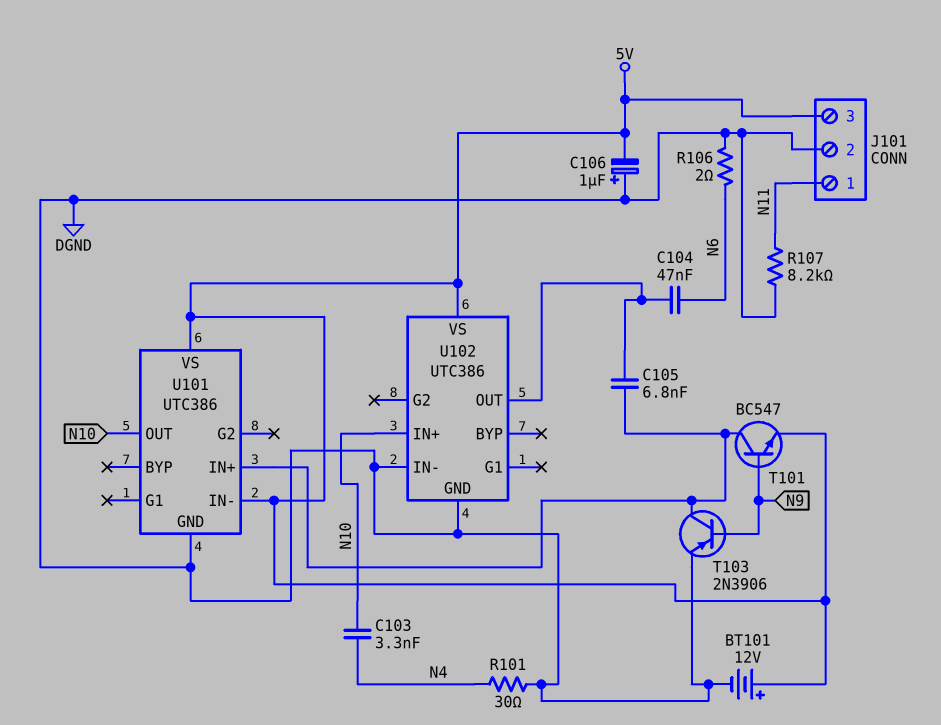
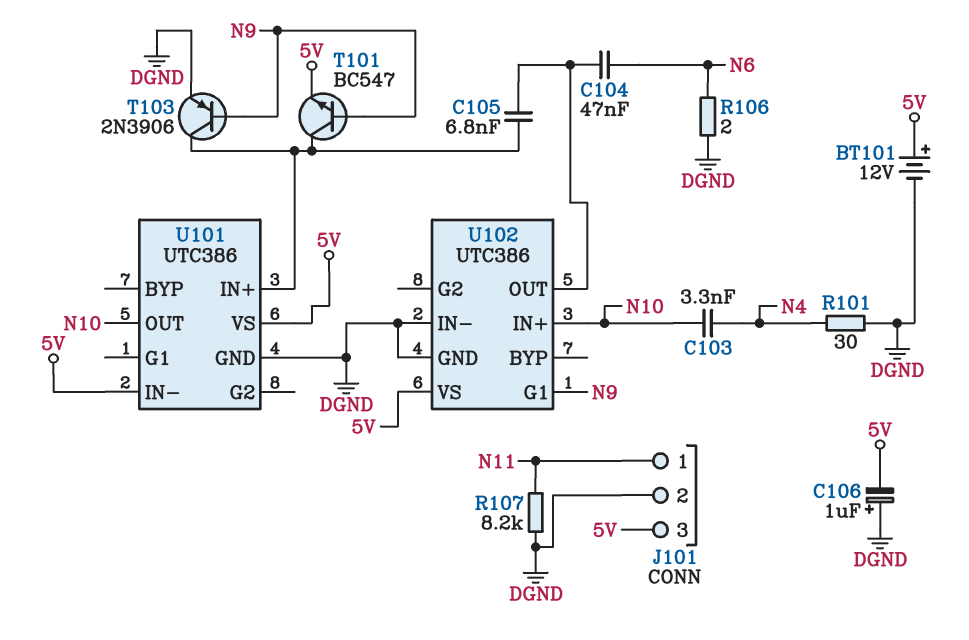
U102 pin G1: none -> N9

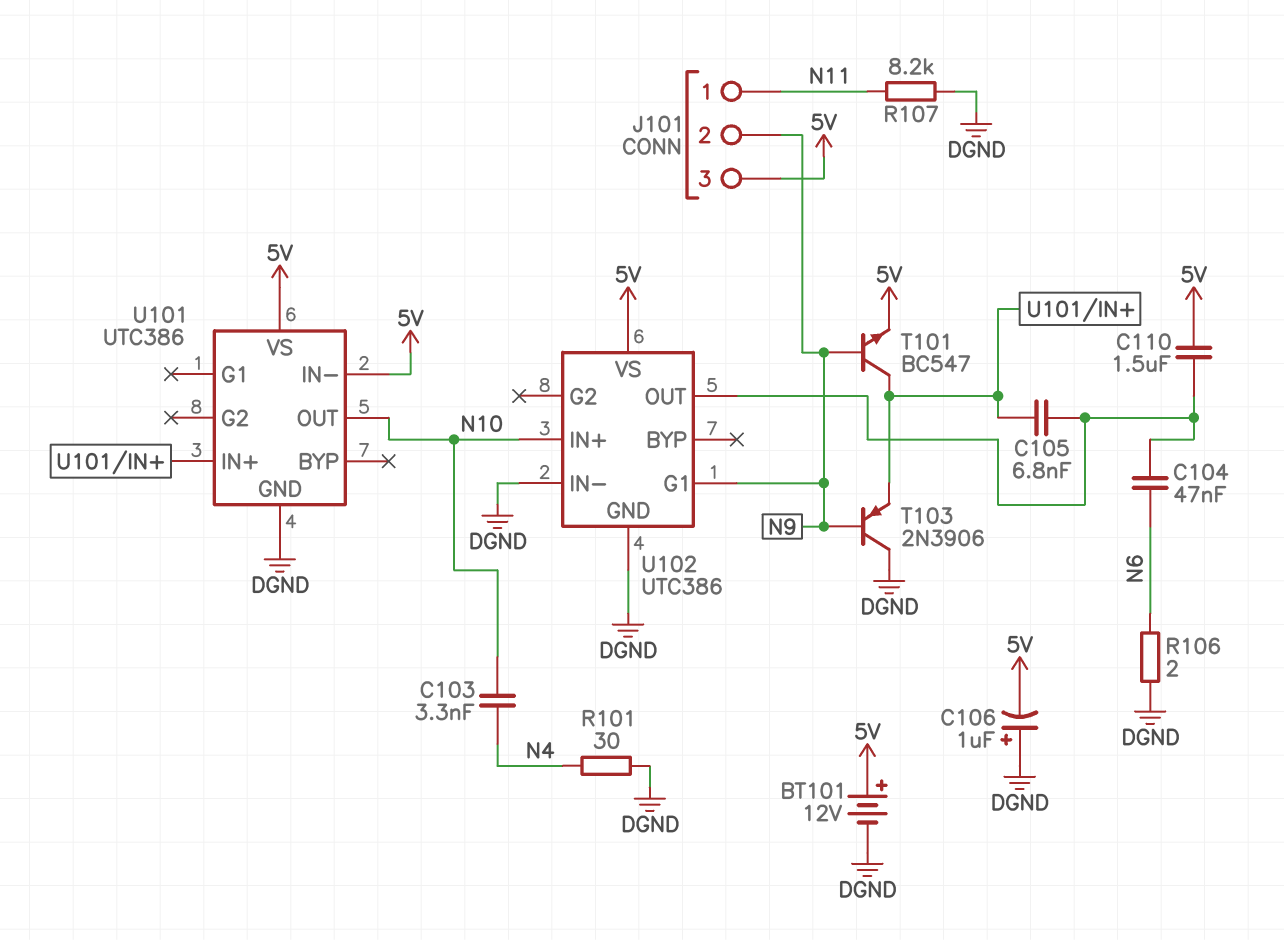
C110: none -> 1.5uF (5V, U102/OUT)
J101 pin 2: DGND -> N9
T103: PNP 2N3906 (B N9, C U101/IN+, E DGND) -> PNP 2N3906 (B N9, C DGND, E U101/IN+)

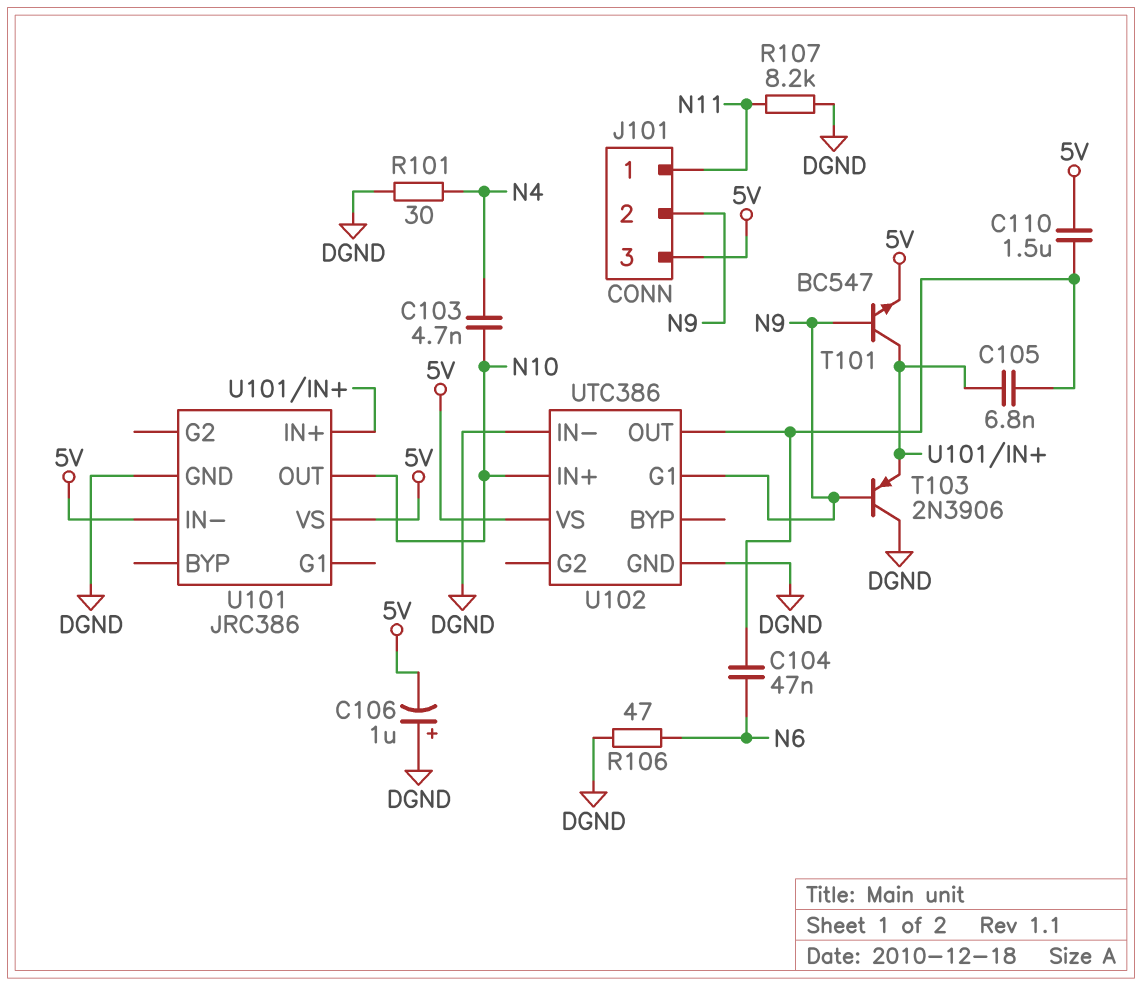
BT101: 12V (plus 5V, minus DGND) -> none
C103: 3.3nF (N4, N10) -> 4.7nF (N4, N10)
R106: 2 (DGND, N6) -> 47 (DGND, N6)
U101: UTC386 -> JRC386

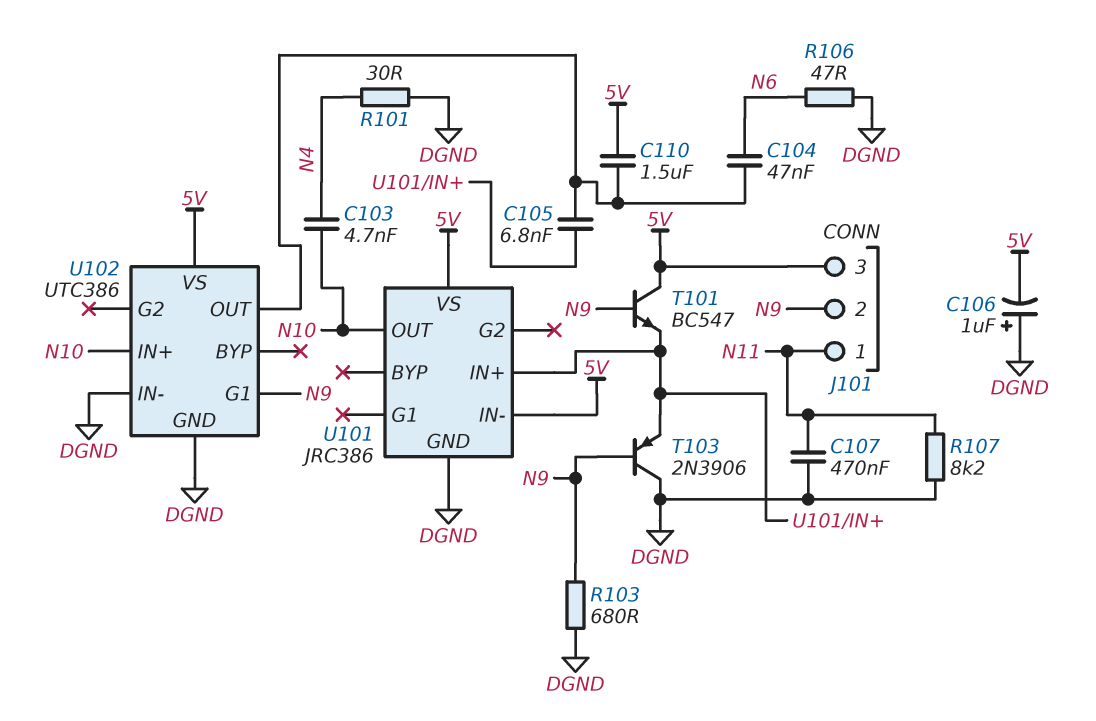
C107: none -> 470nF (DGND, N11)
R103: none -> 680 (DGND, N9)
T101: NPN BC547 (B N9, C U101/IN+, E 5V) -> NPN BC547 (B N9, C 5V, E U101/IN+)

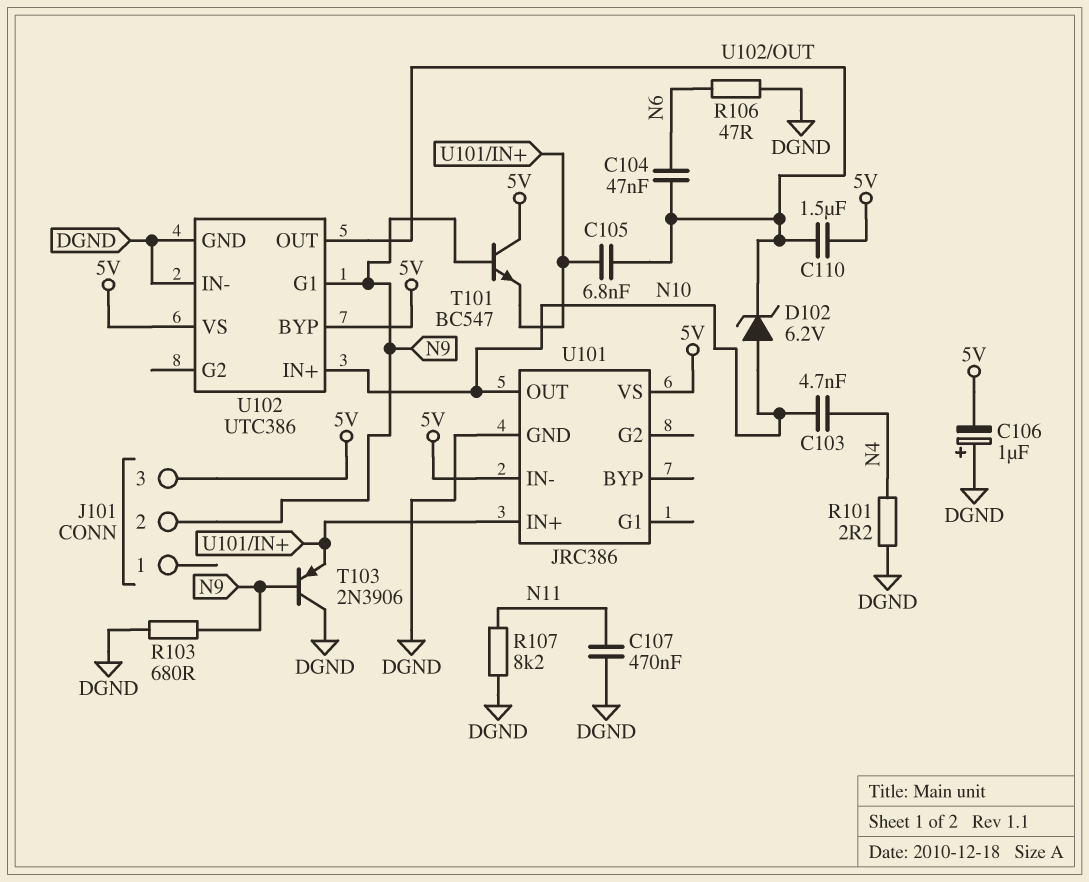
D102: none -> zener 6.2V (A N10, K U102/OUT)
J101 pin 1: N11 -> none
R101: 30 (DGND, N4) -> 2.2 (DGND, N4)
U102 pin BYP: none -> 5V

